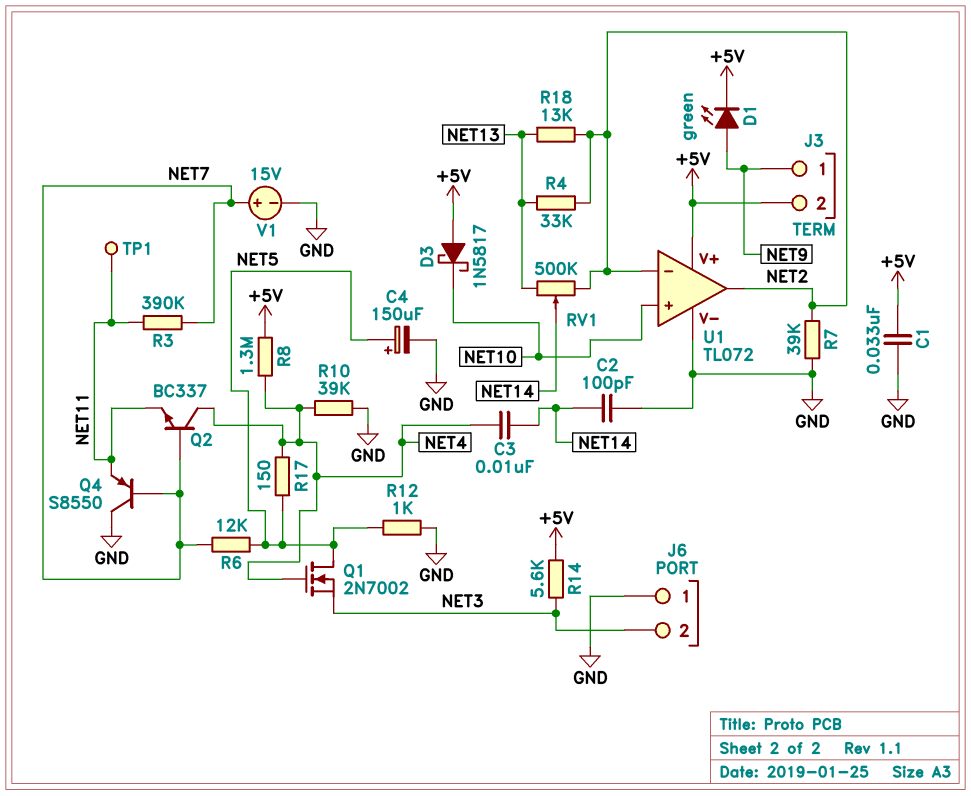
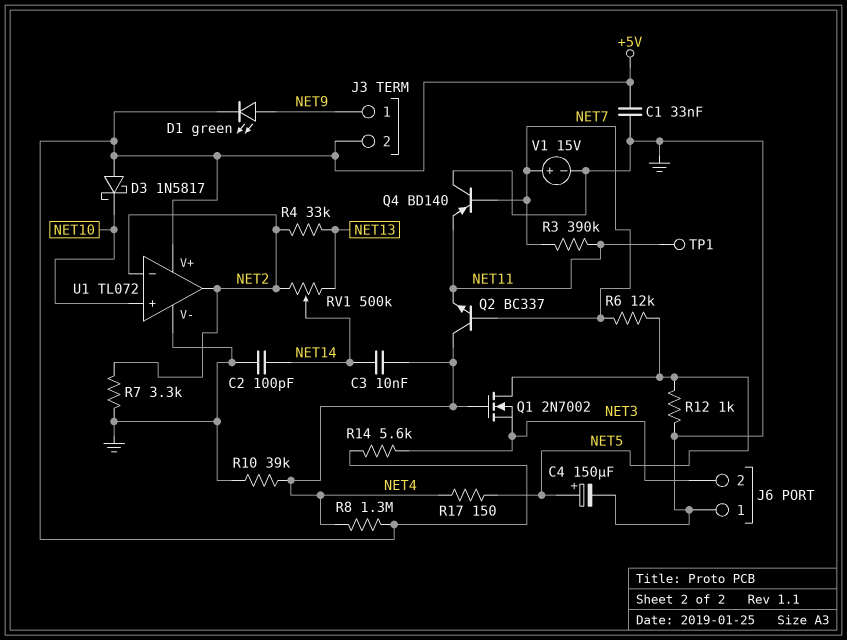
Q4: PNP S8550 (B NET7, C GND, E NET11) -> PNP BD140 (B NET7, C GND, E NET11)
R7: 39k (GND, NET2) -> 3.3k (GND, NET2)
R18: 13k (NET2, NET13) -> none

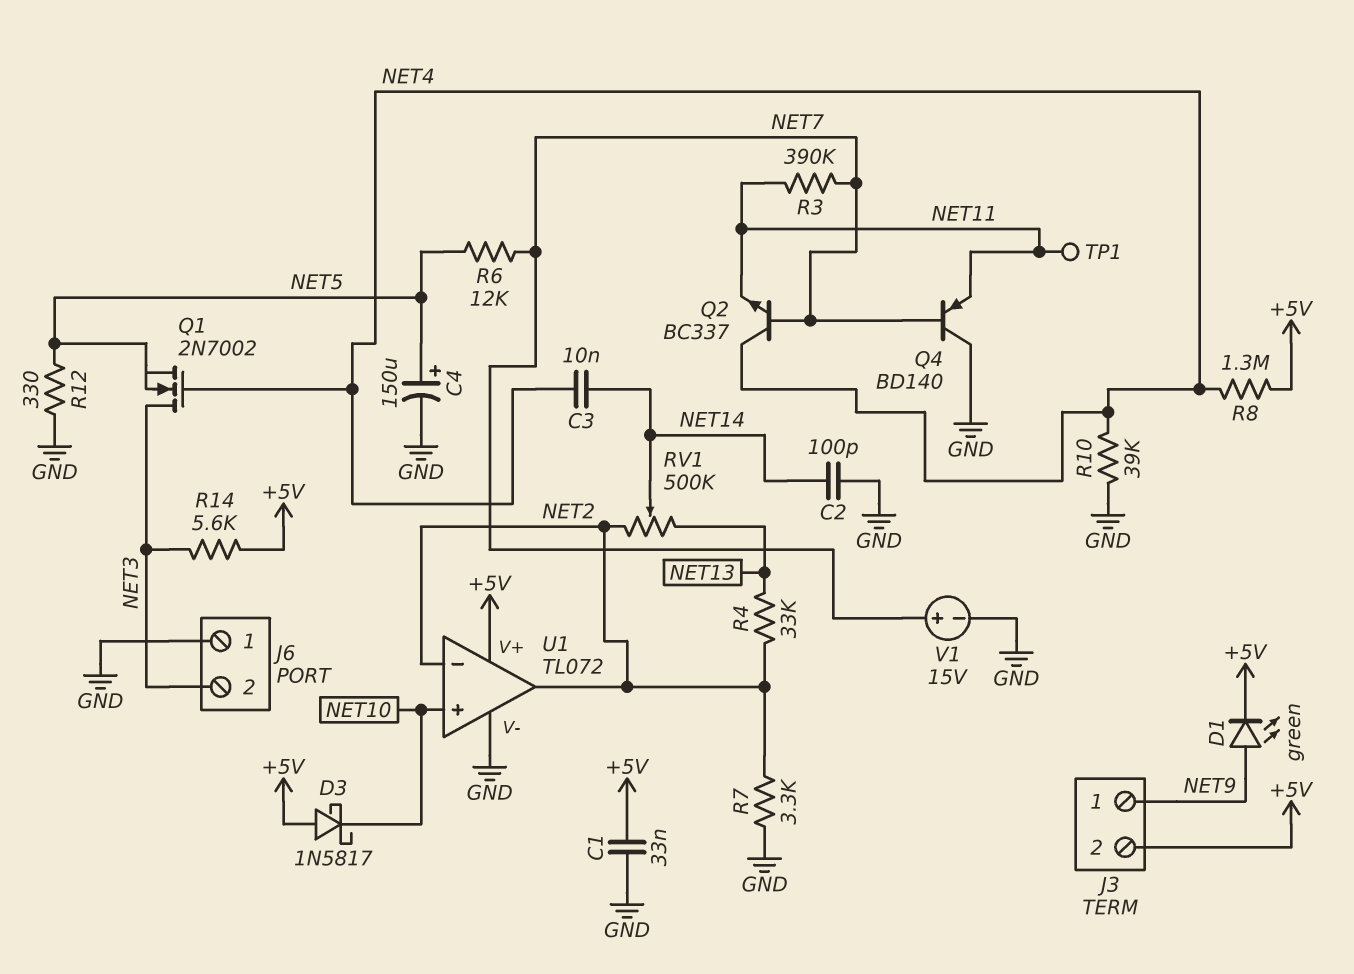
Q1: NMOS 2N7002 (G NET4, D NET5, S NET3) -> NMOS 2N7002 (G NET4, D NET3, S NET5)
R12: 1k (GND, NET5) -> 330 (GND, NET5)
R17: 150 (NET4, NET5) -> none

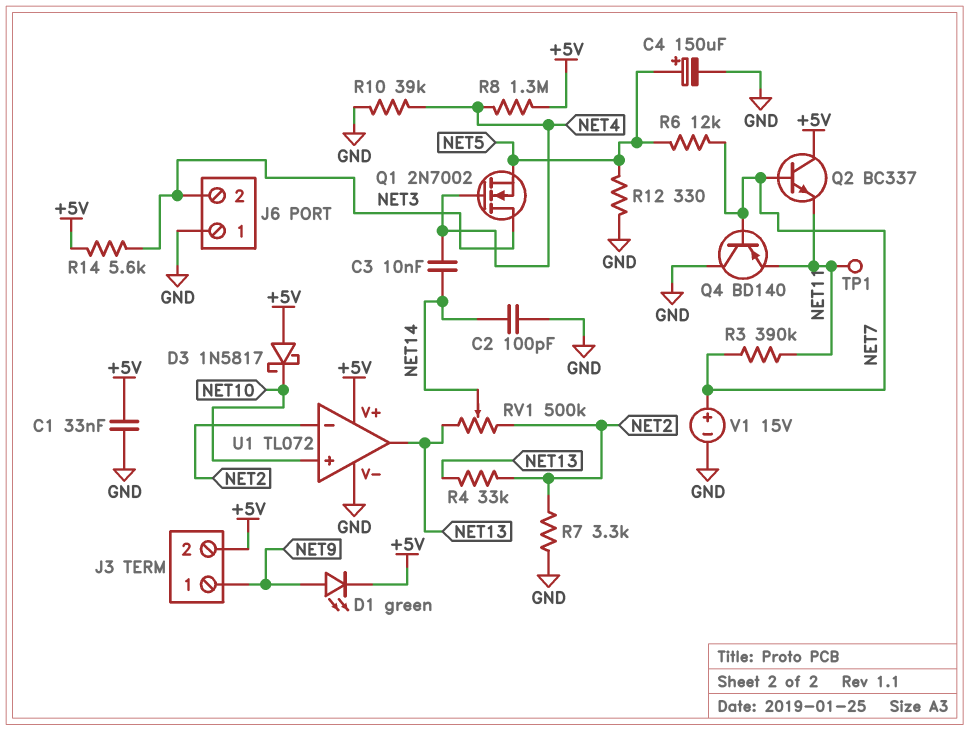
Q2: NPN BC337 (B NET7, C NET4, E NET11) -> NPN BC337 (B NET7, C +5V, E NET11)
U1 pin out: NET2 -> NET13

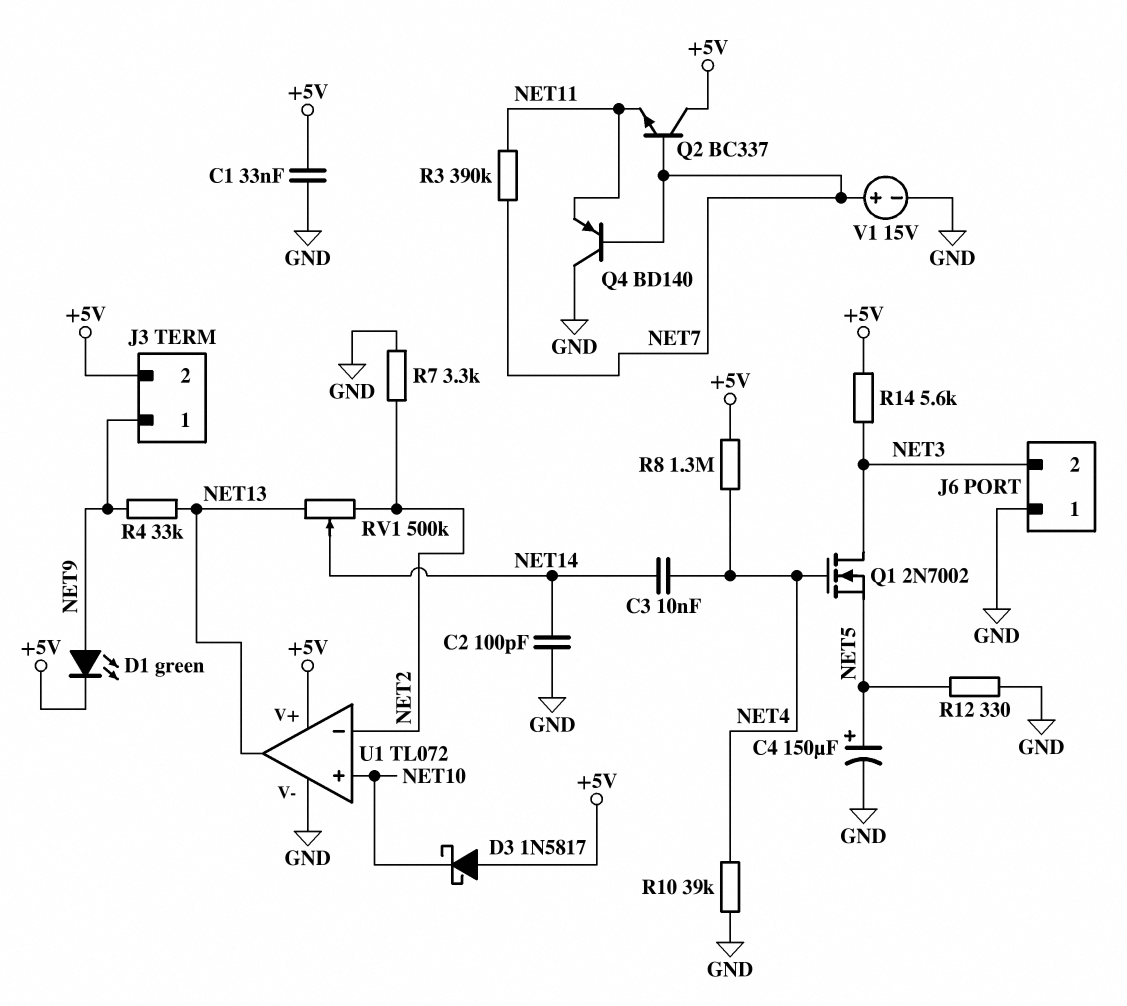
R4: 33k (NET2, NET13) -> 33k (NET9, NET13)
R6: 12k (NET5, NET7) -> none
TP1: test point (NET11) -> none

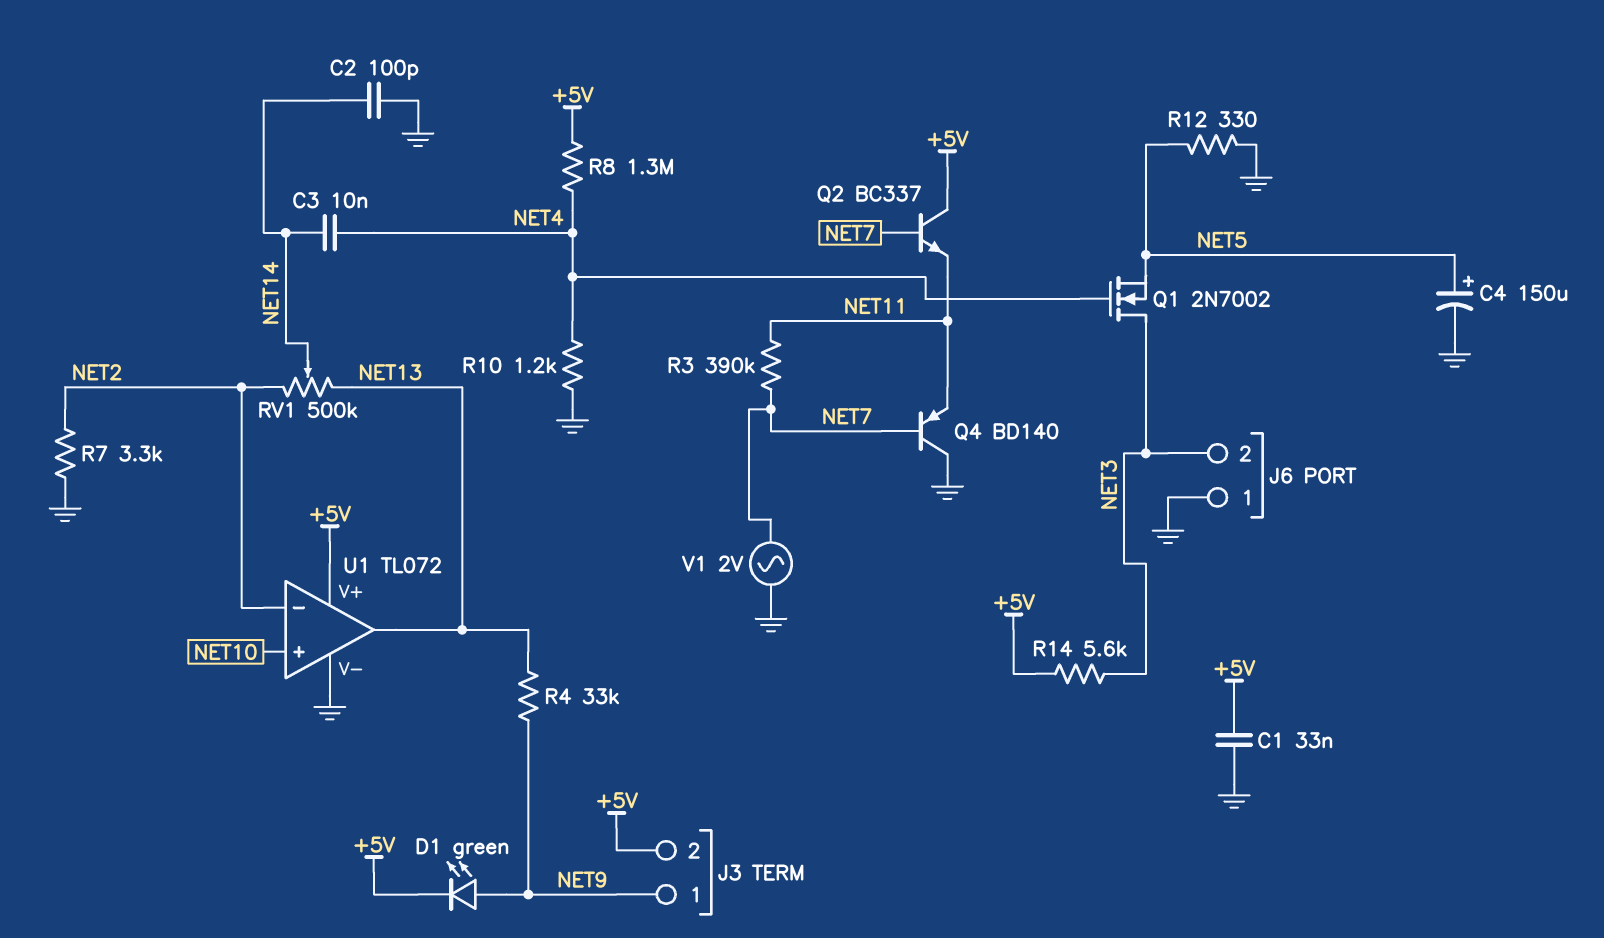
D3: schottky 1N5817 (A +5V, K NET10) -> none
R10: 39k (GND, NET4) -> 1.2k (GND, NET4)
V1: 15V (plus NET7, minus GND) -> AC 2V (GND, NET7)

